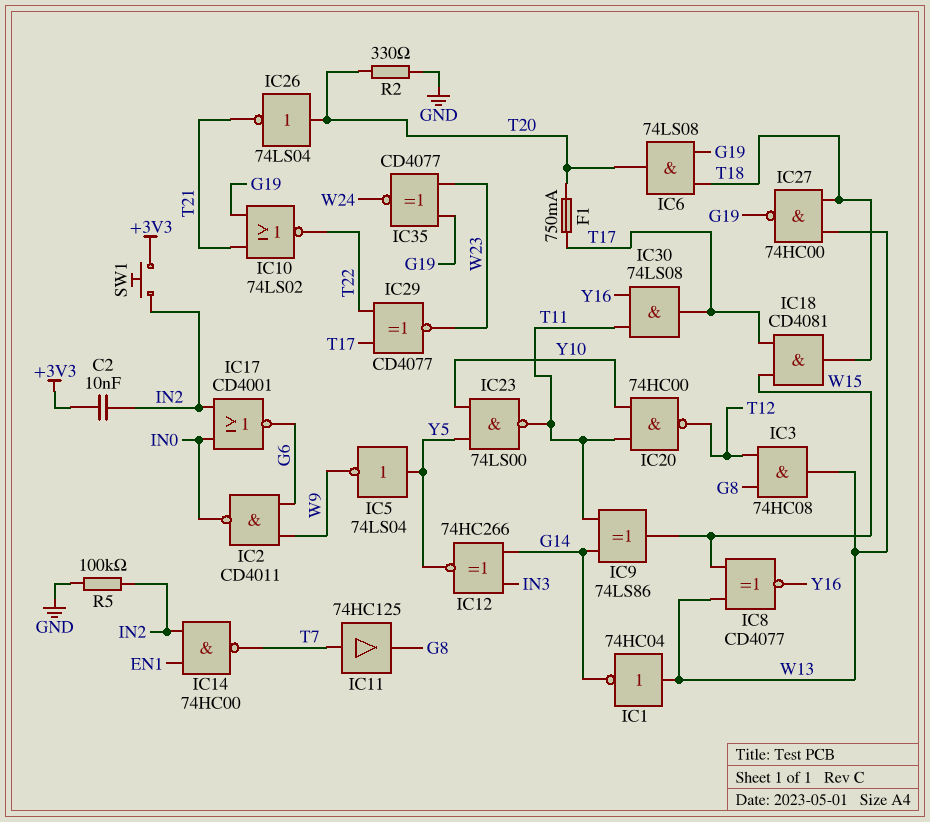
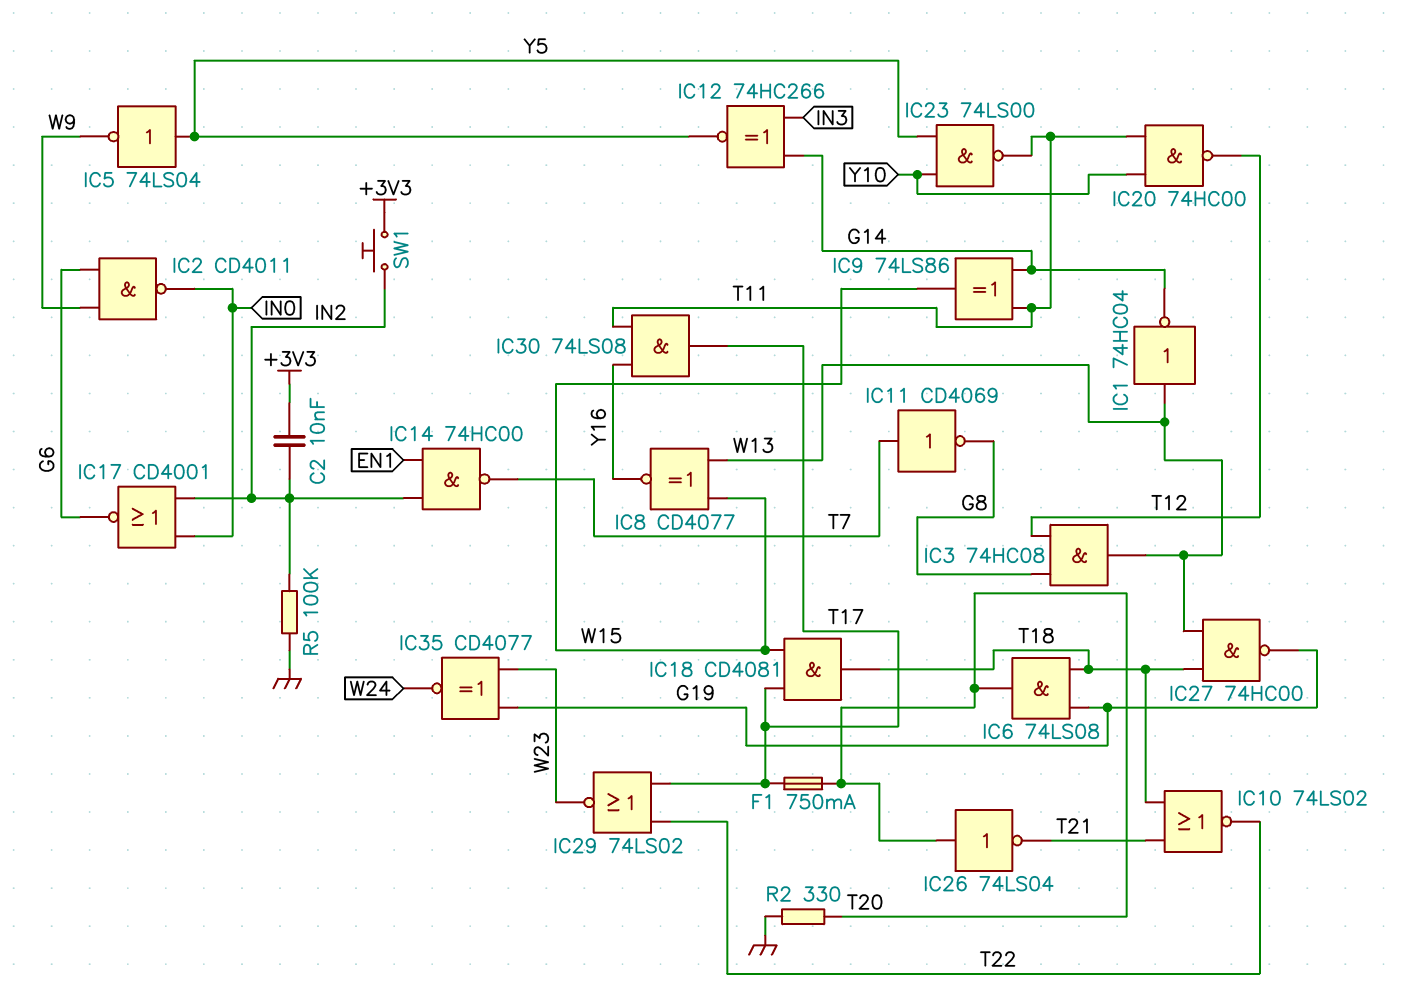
IC10: NOR 74LS02 (in G19, in T21, out T22) -> NOR 74LS02 (in T18, in T21, out T22)
IC11: buffer 74HC125 (in T7, out G8) -> NOT CD4069 (in T7, out G8)
IC29: XNOR CD4077 (in T17, in T22, out W23) -> NOR 74LS02 (in T17, in T22, out W23)

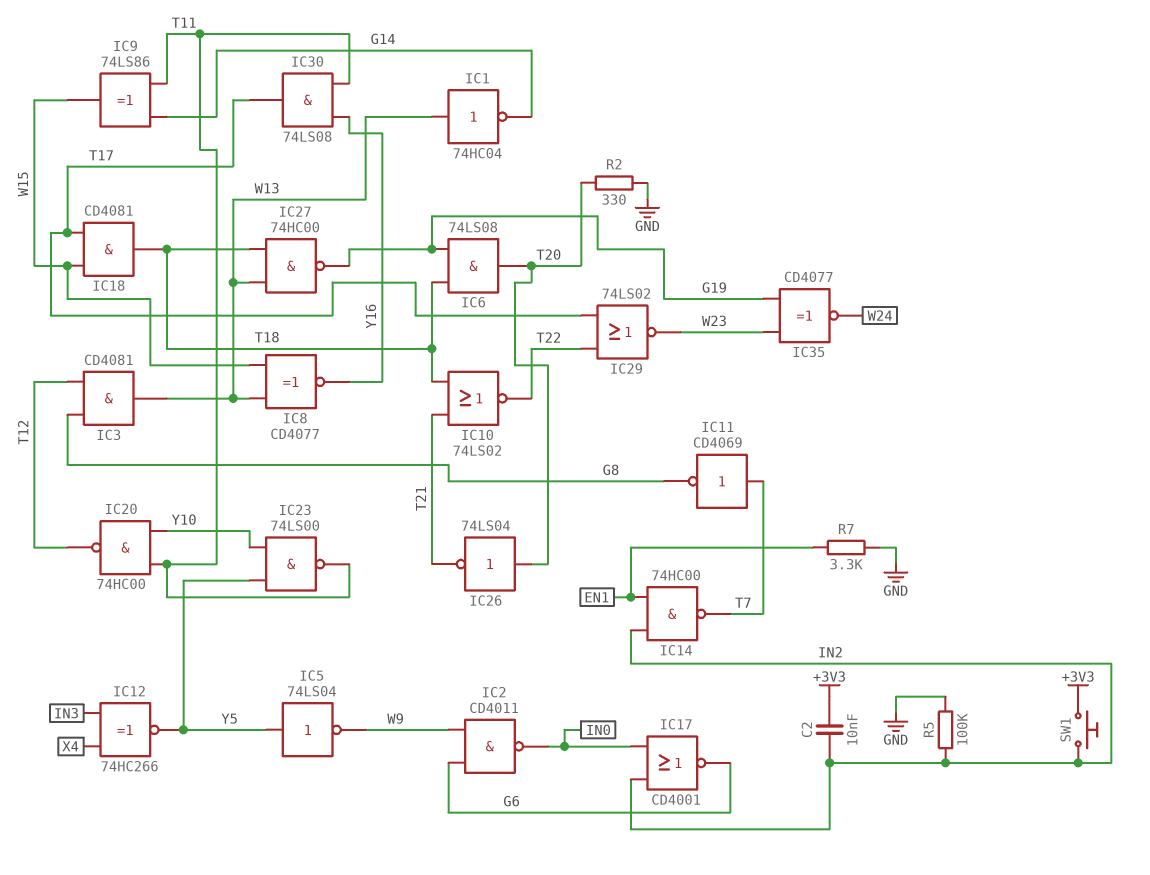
F1: 750mA (T17, T20) -> none
IC3: AND 74HC08 (in G8, in T12, out W13) -> AND CD4081 (in G8, in T12, out W13)
IC12: XNOR 74HC266 (in G14, in IN3, out Y5) -> XNOR 74HC266 (in IN3, in X4, out Y5)
R7: none -> 3.3k (EN1, GND)

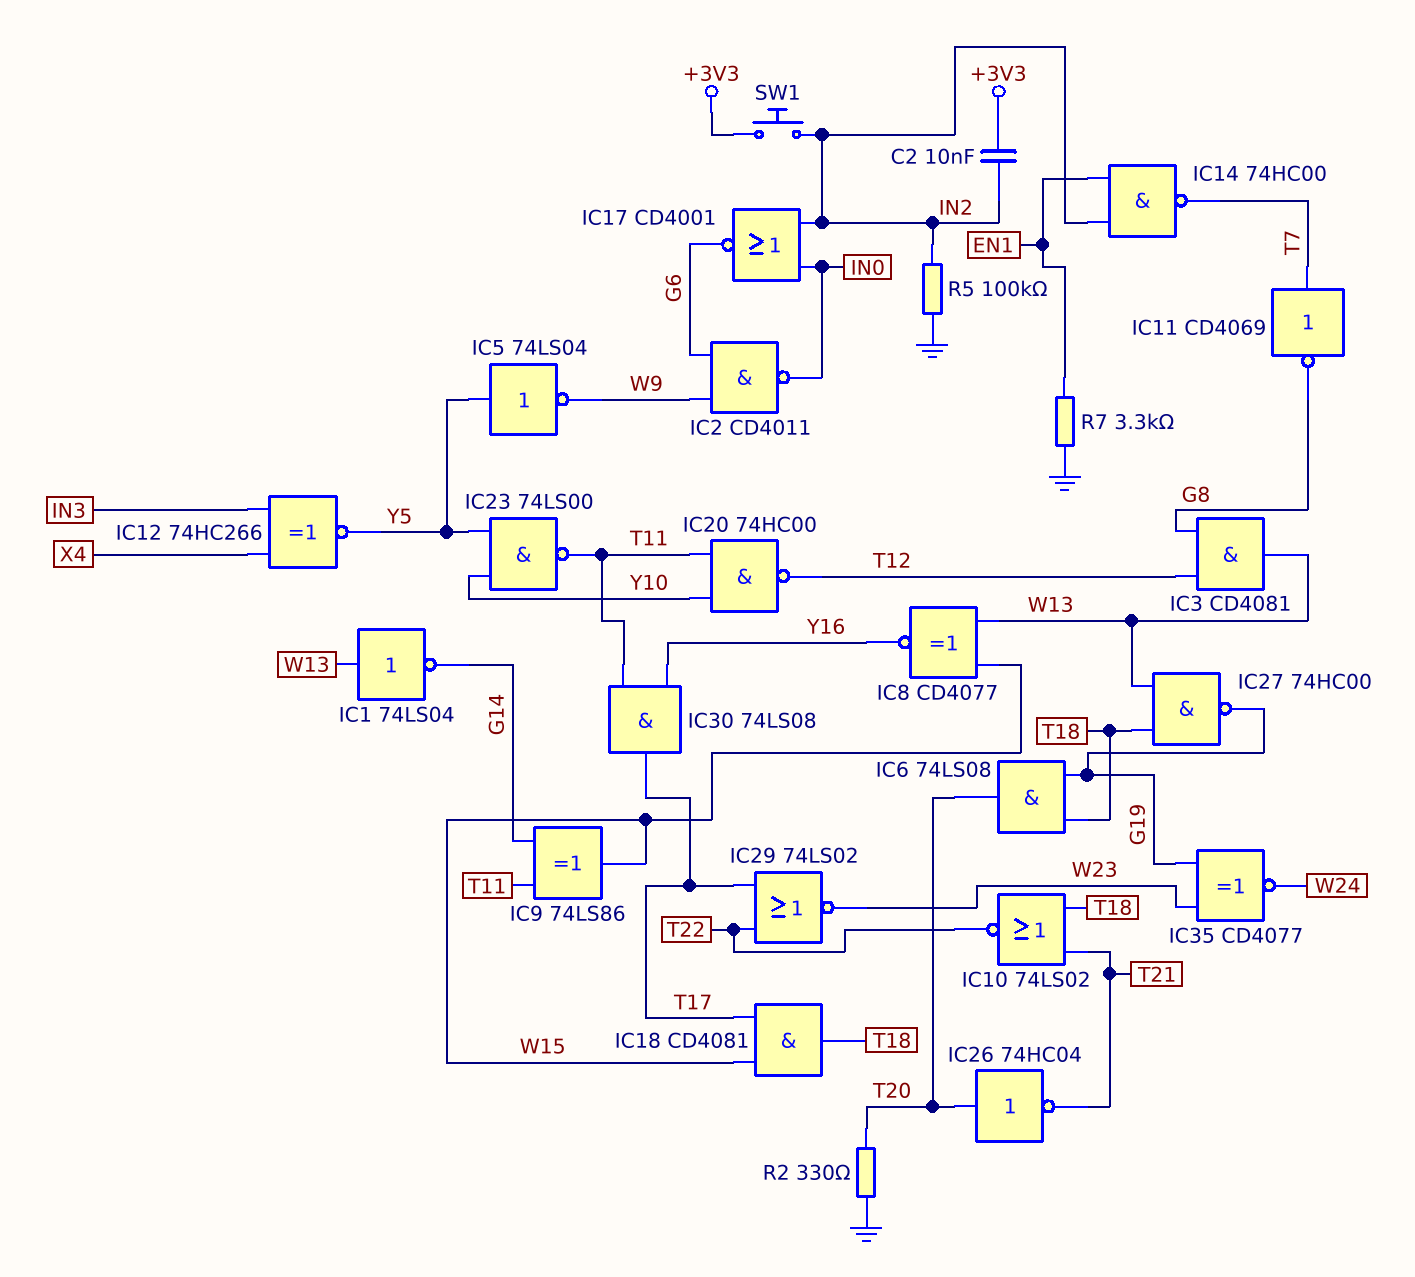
IC1: NOT 74HC04 (in W13, out G14) -> NOT 74LS04 (in W13, out G14)
IC26: NOT 74LS04 (in T20, out T21) -> NOT 74HC04 (in T20, out T21)

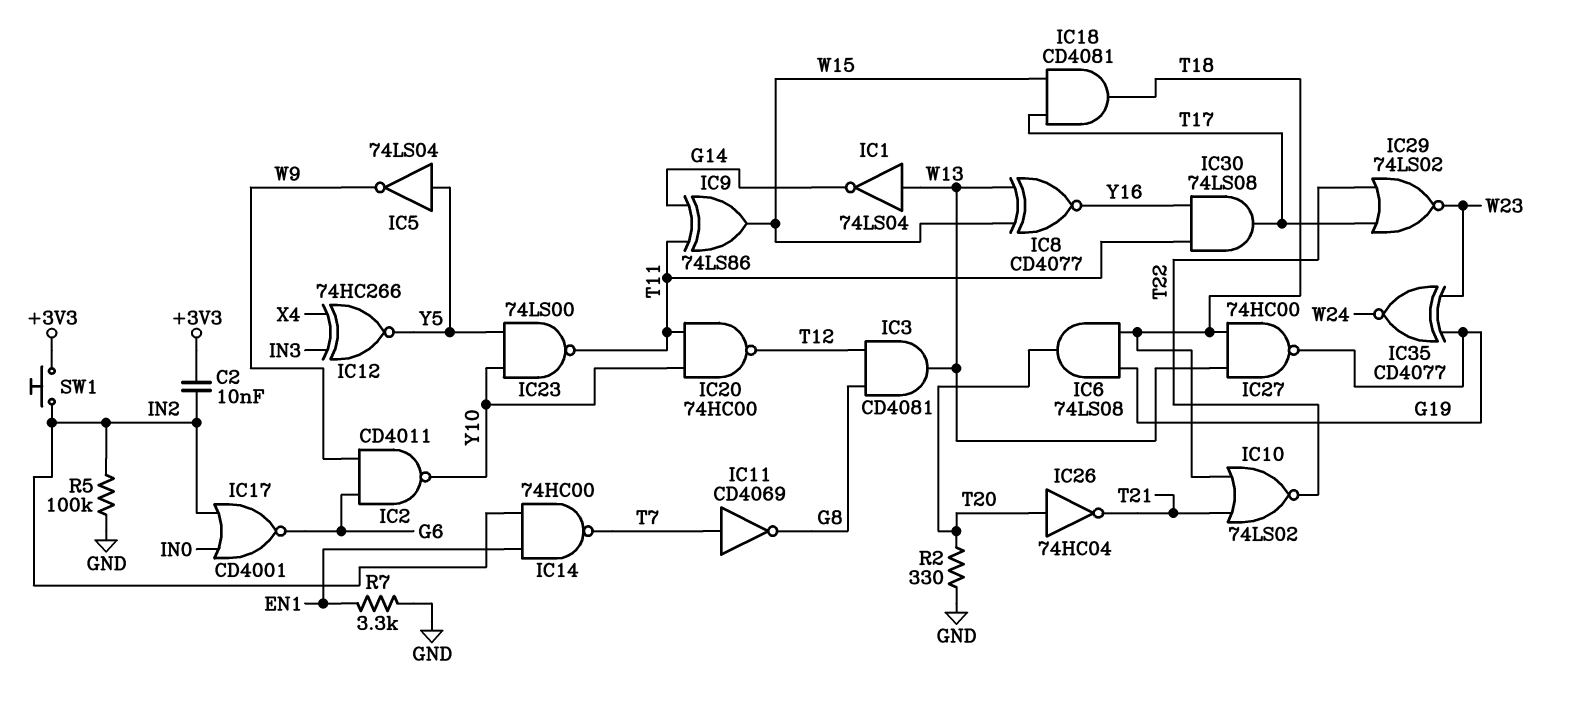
IC2: NAND CD4011 (in G6, in W9, out IN0) -> NAND CD4011 (in G6, in W9, out Y10)

